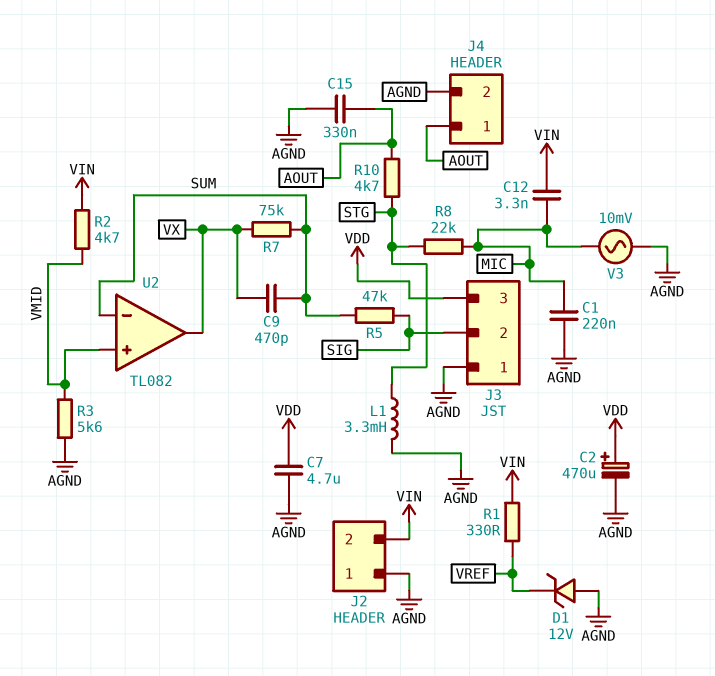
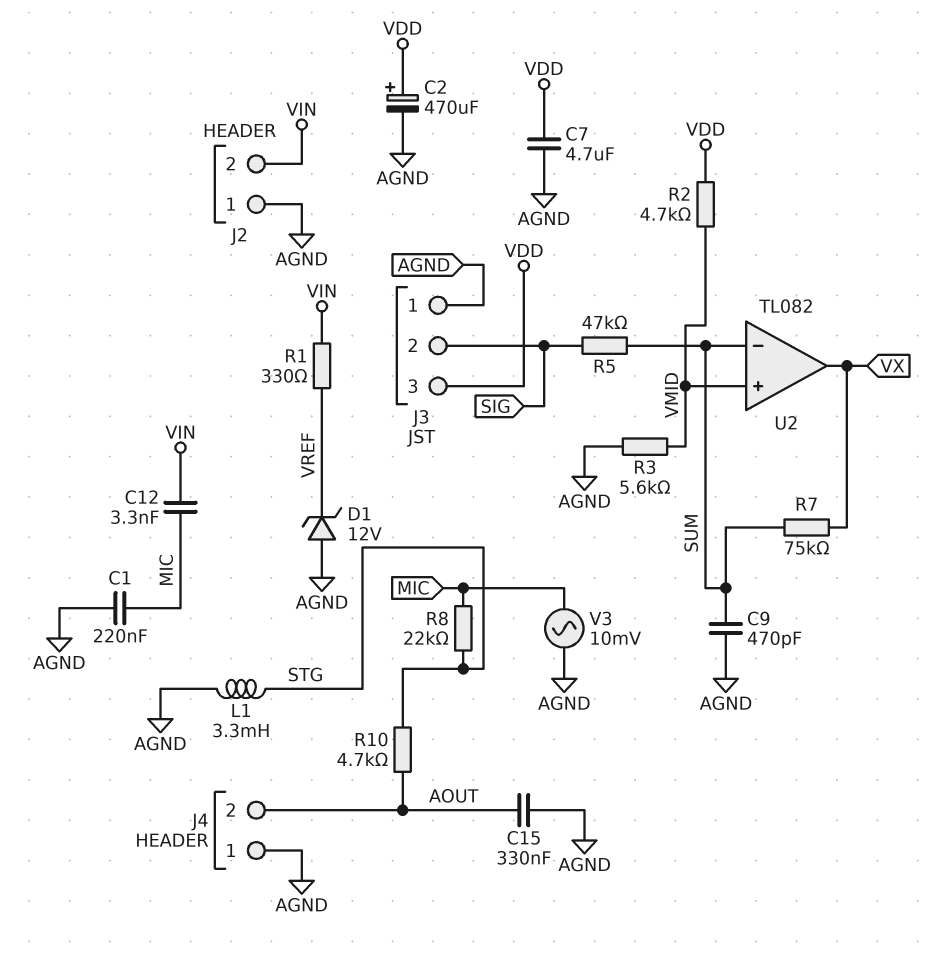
C9: 470pF (SUM, VX) -> 470pF (AGND, SUM)
J4 pin 1: AOUT -> AGND
J4 pin 2: AGND -> AOUT
R2: 4.7k (VIN, VMID) -> 4.7k (VDD, VMID)

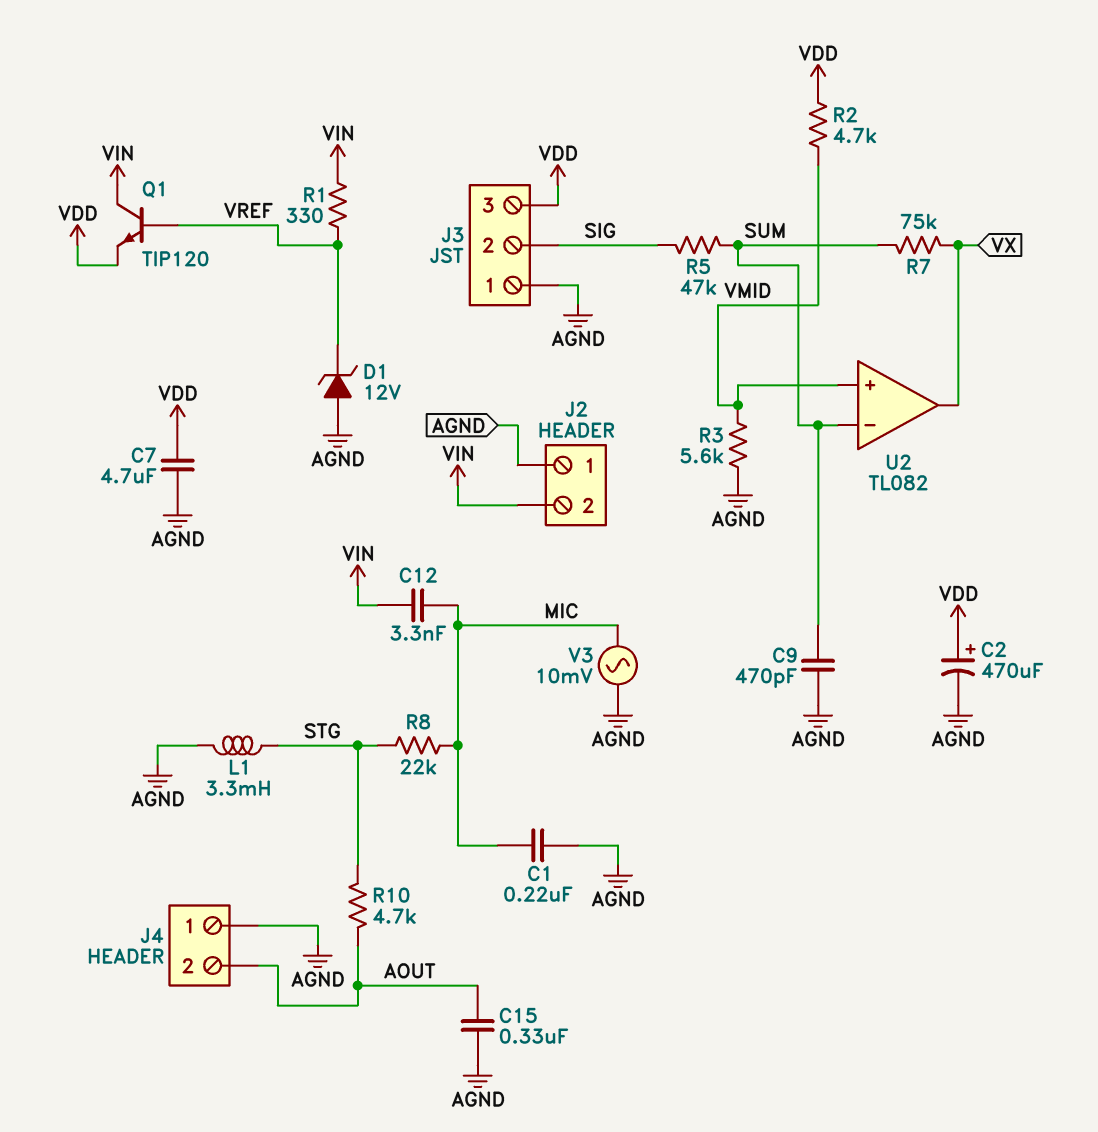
Q1: none -> NPN TIP120 (B VREF, C VIN, E VDD)

